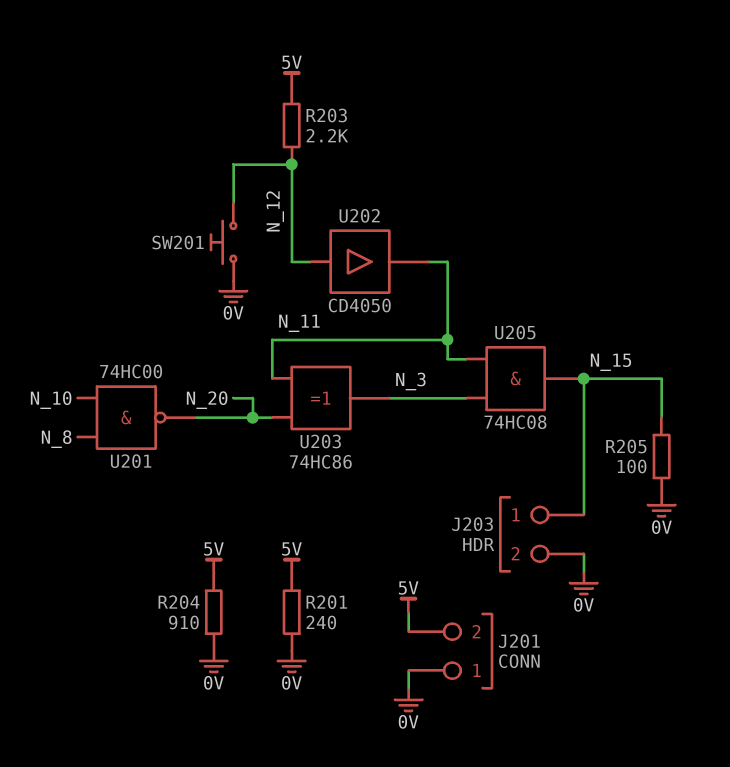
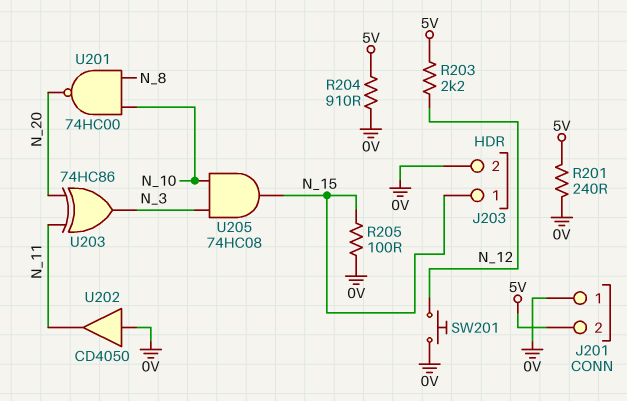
U202: buffer CD4050 (in N_12, out N_11) -> buffer CD4050 (in 0V, out N_11)
U205: AND 74HC08 (in N_3, in N_11, out N_15) -> AND 74HC08 (in N_3, in N_10, out N_15)

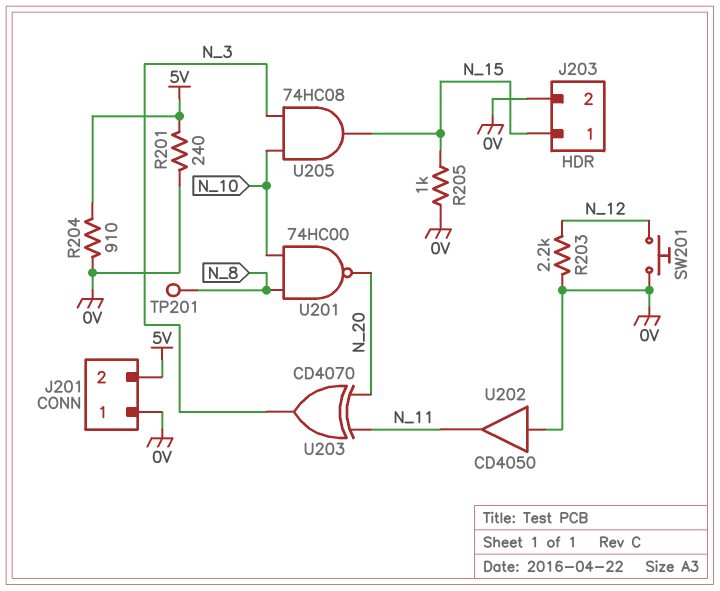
R203: 2.2k (5V, N_12) -> 2.2k (0V, N_12)
R205: 100 (0V, N_15) -> 1k (0V, N_15)
TP201: none -> test point (N_8)
U203: XOR 74HC86 (in N_11, in N_20, out N_3) -> XOR CD4070 (in N_11, in N_20, out N_3)

